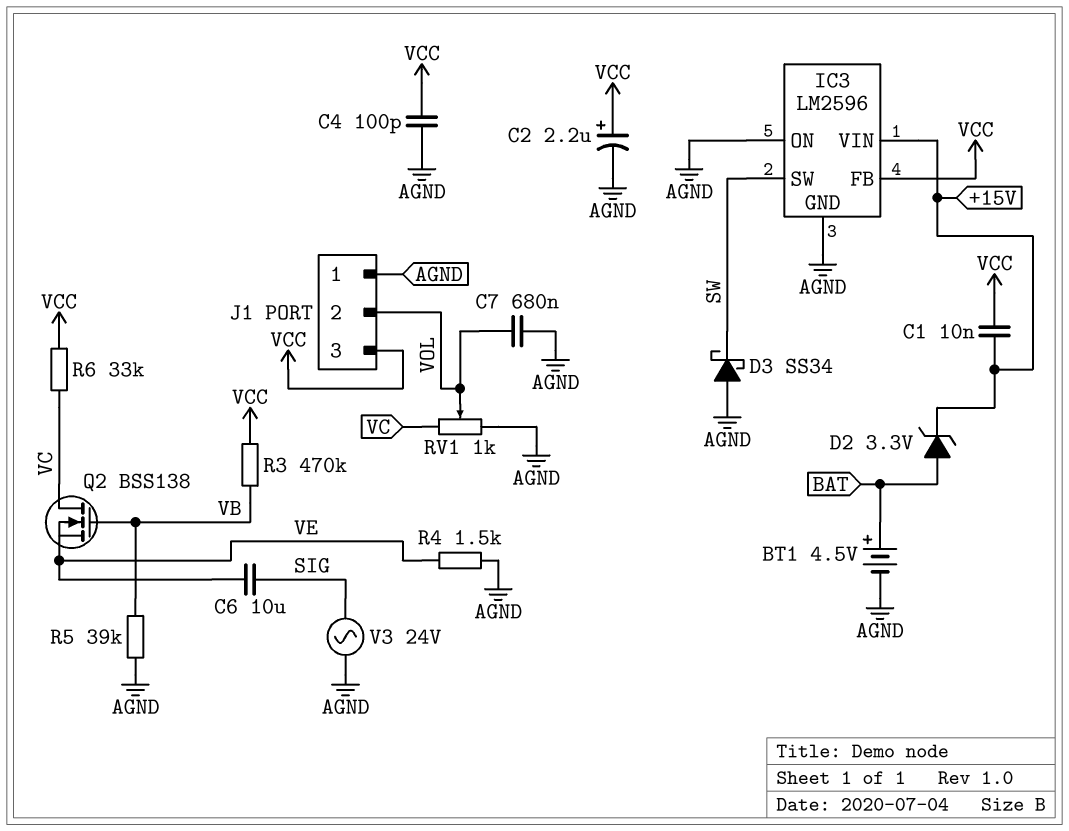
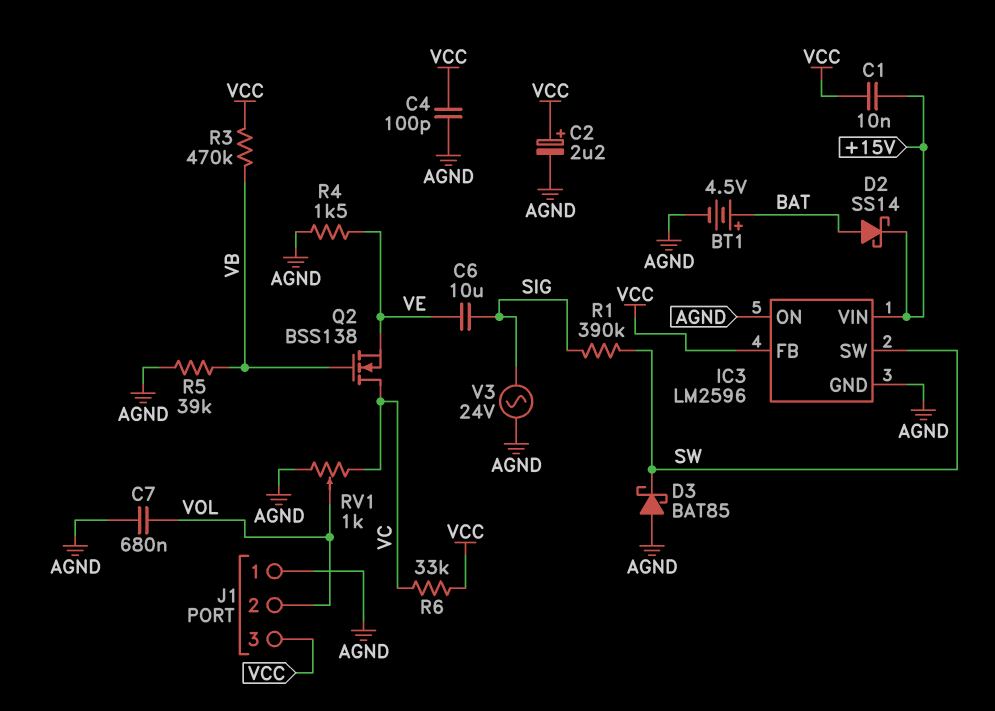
D2: zener 3.3V (A BAT, K +15V) -> schottky SS14 (A BAT, K +15V)
D3: schottky SS34 (A AGND, K SW) -> schottky BAT85 (A AGND, K SW)
R1: none -> 390k (SIG, SW)

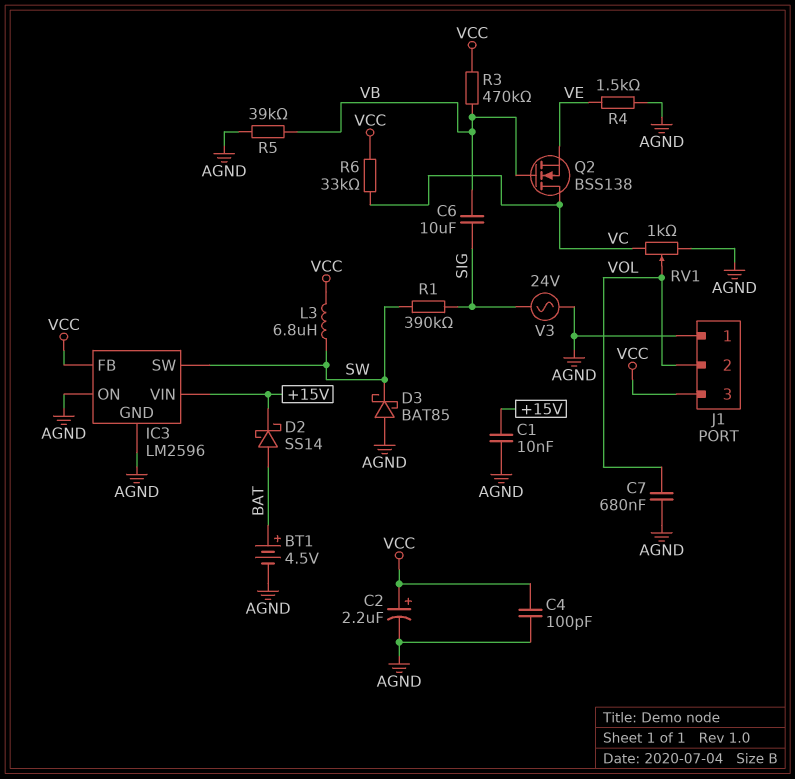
C1: 10nF (+15V, VCC) -> 10nF (+15V, AGND)
C6: 10uF (SIG, VE) -> 10uF (SIG, VB)
L3: none -> 6.8uH (SW, VCC)

